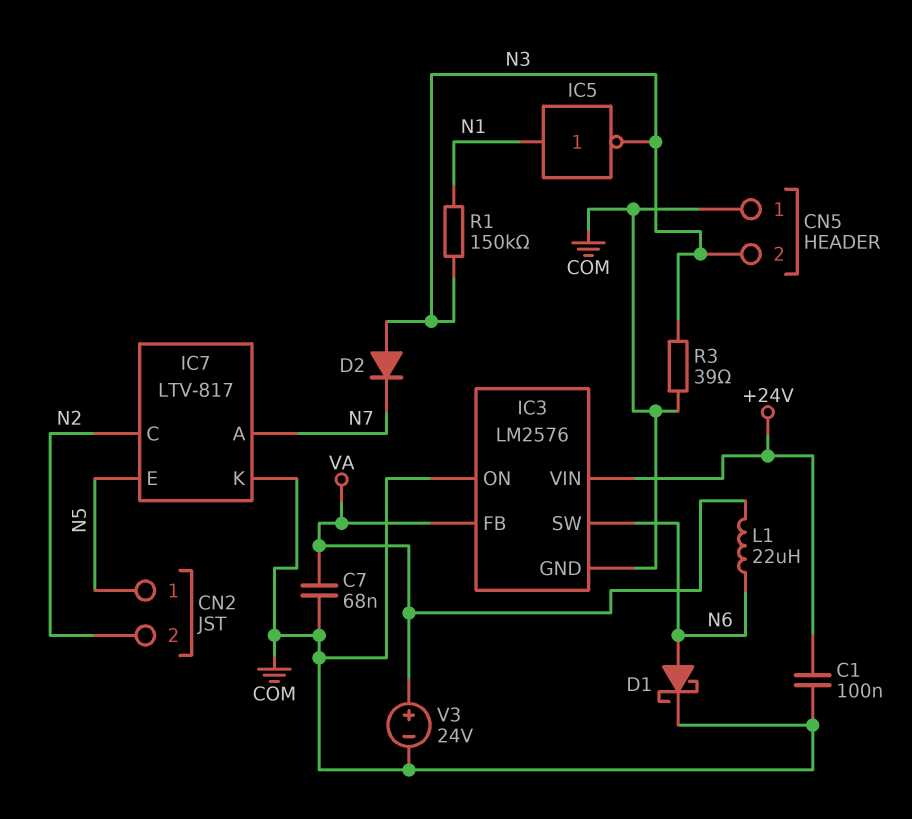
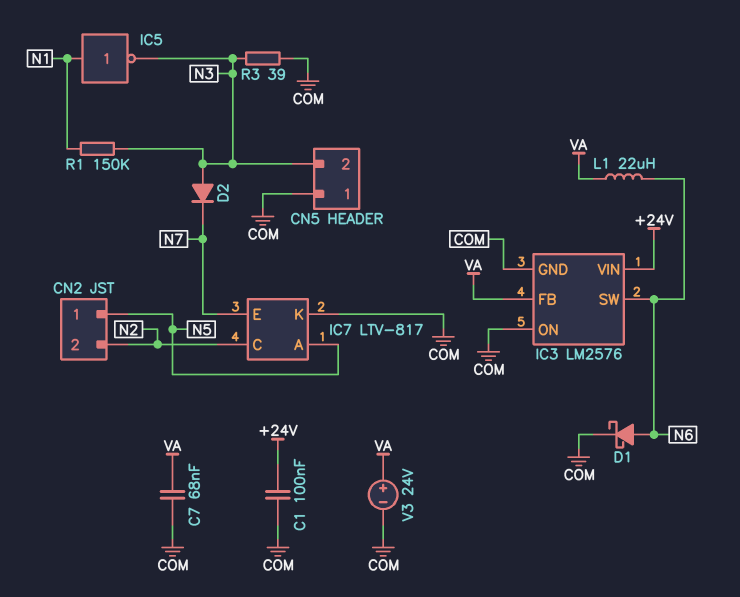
IC7 pin A: N7 -> N5
IC7 pin E: N5 -> N7

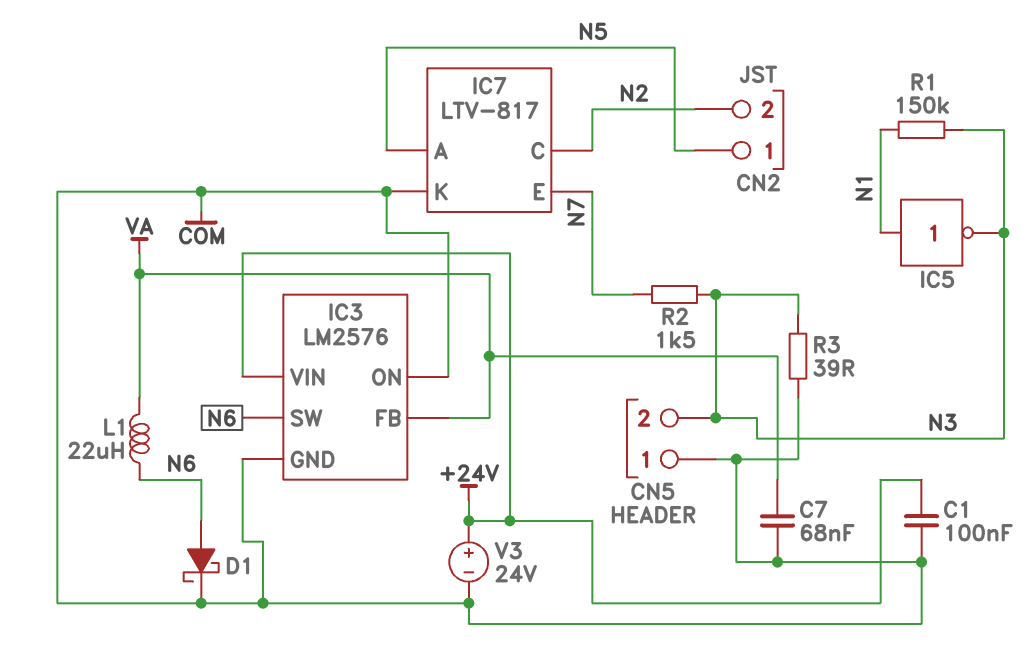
D2: diode (A N3, K N7) -> none
R2: none -> 1.5k (N3, N7)
V3: 24V (plus VA, minus COM) -> 24V (plus +24V, minus COM)

